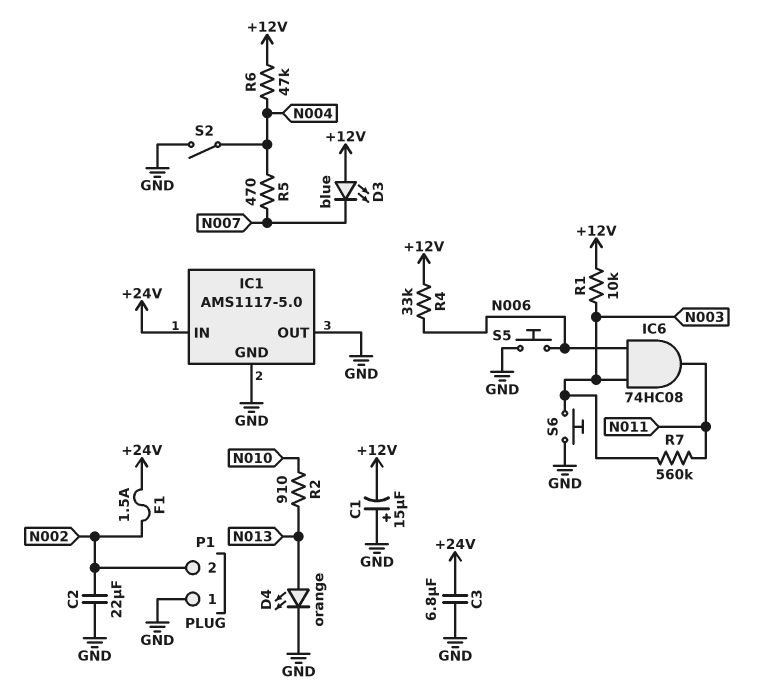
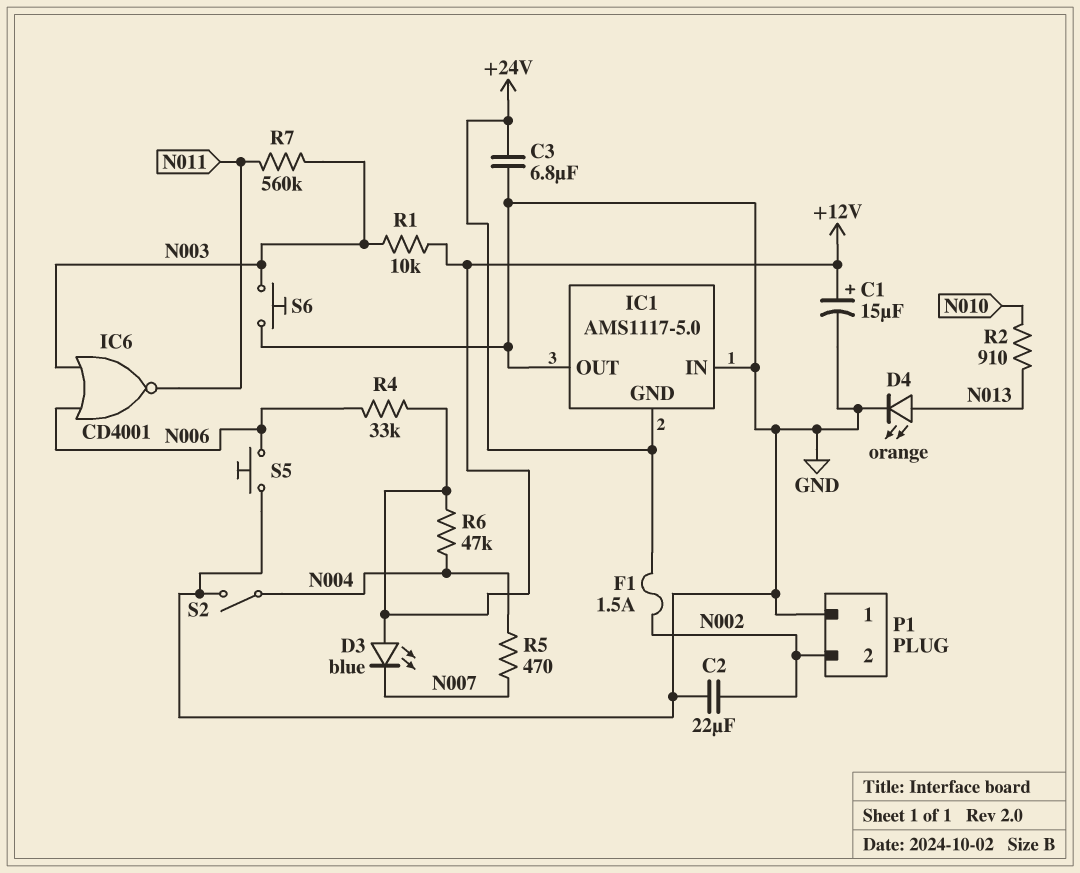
C1: 15uF (plus GND, minus +12V) -> 15uF (plus +12V, minus GND)
IC1 pin GND: GND -> +24V
IC1 pin IN: +24V -> GND
IC6: AND 74HC08 (in N003, in N006, out N011) -> NOR CD4001 (in N003, in N006, out N011)

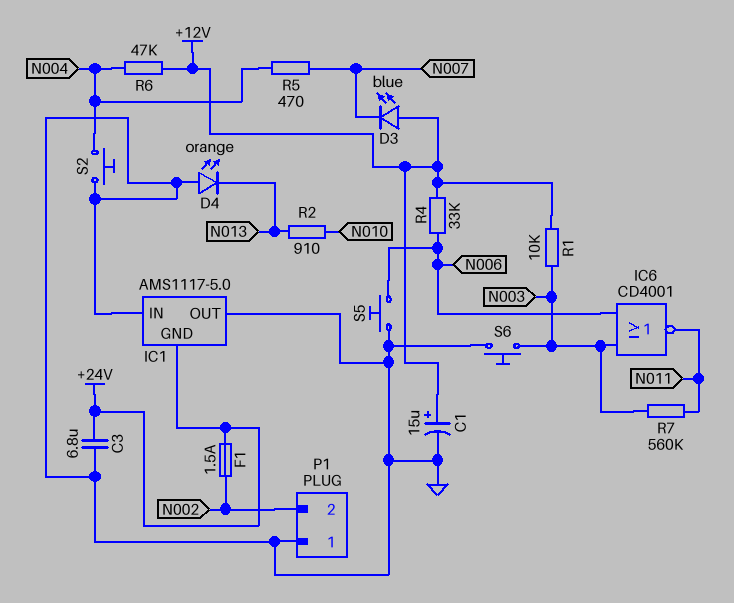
C2: 22uF (GND, N002) -> none
D4: LED orange (A N013, K GND) -> LED orange (A GND, K N013)
S2: switch (GND, N004) -> button (GND, N004)

